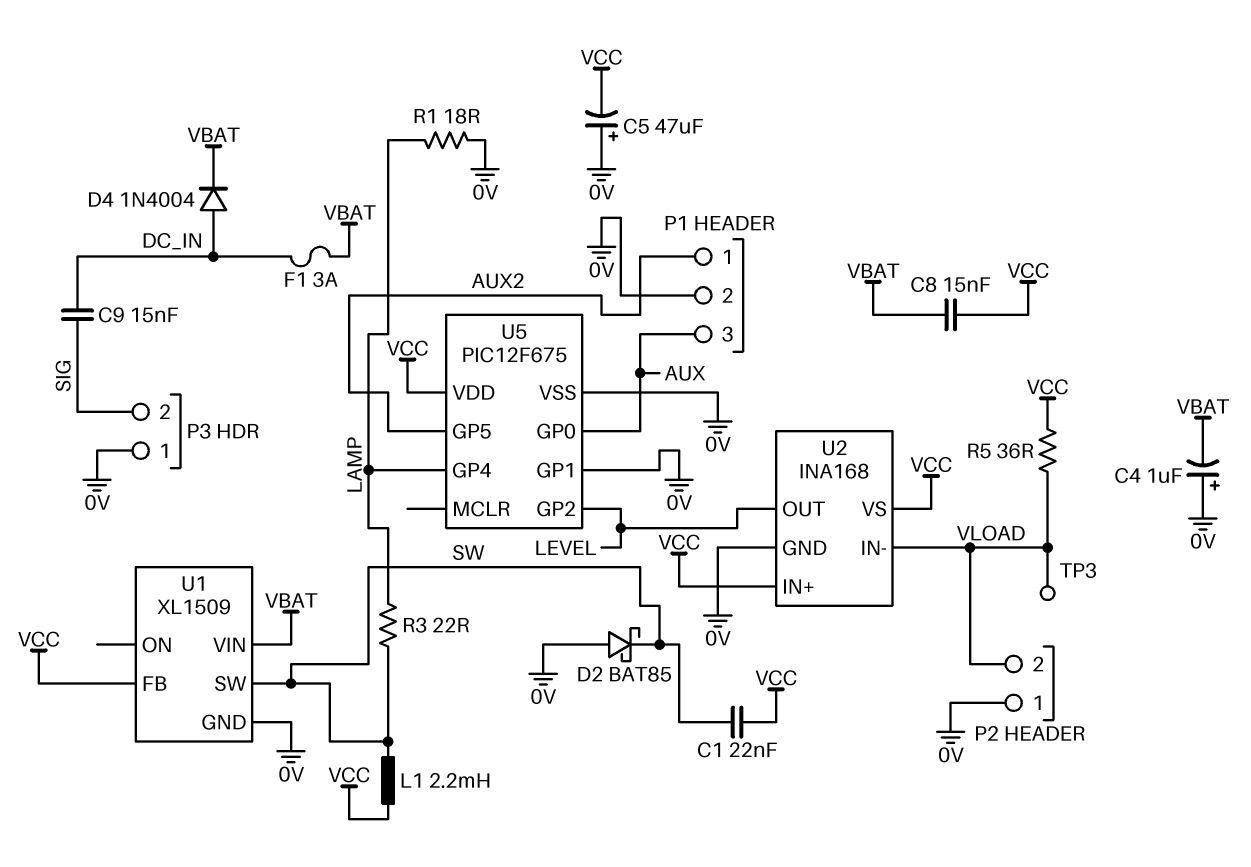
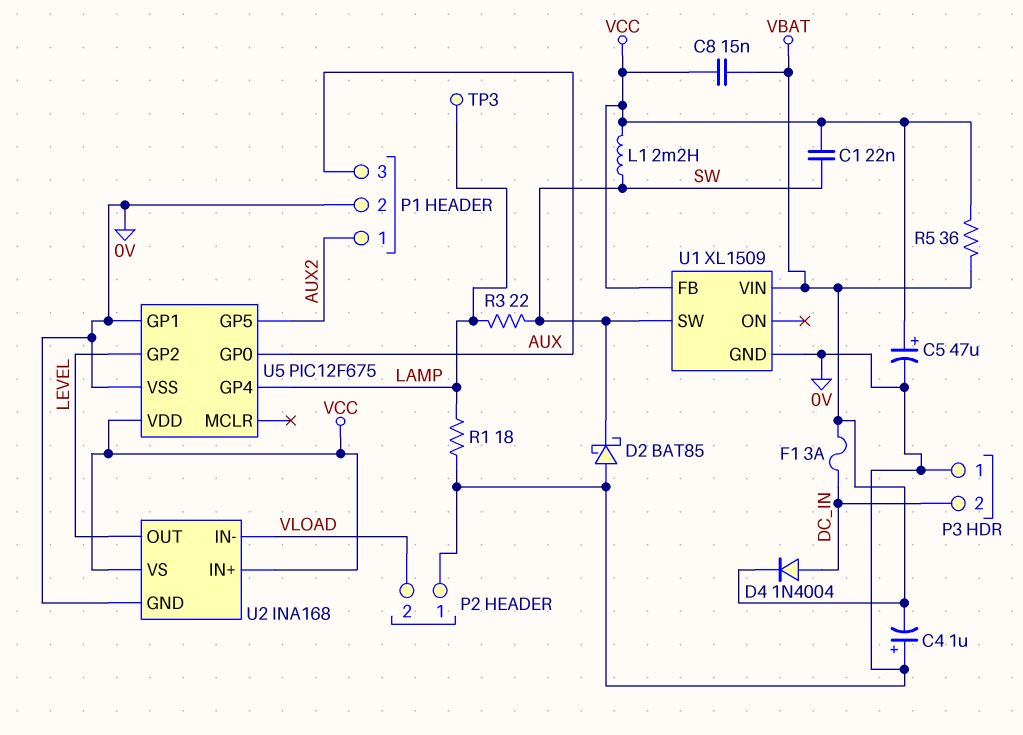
C5: 47uF (plus 0V, minus VCC) -> 47uF (plus VCC, minus 0V)
C9: 15nF (DC_IN, SIG) -> none
P3 pin 2: SIG -> DC_IN
R5: 36 (VCC, VLOAD) -> 36 (VBAT, VCC)
TP3: test point (VLOAD) -> test point (LAMP)

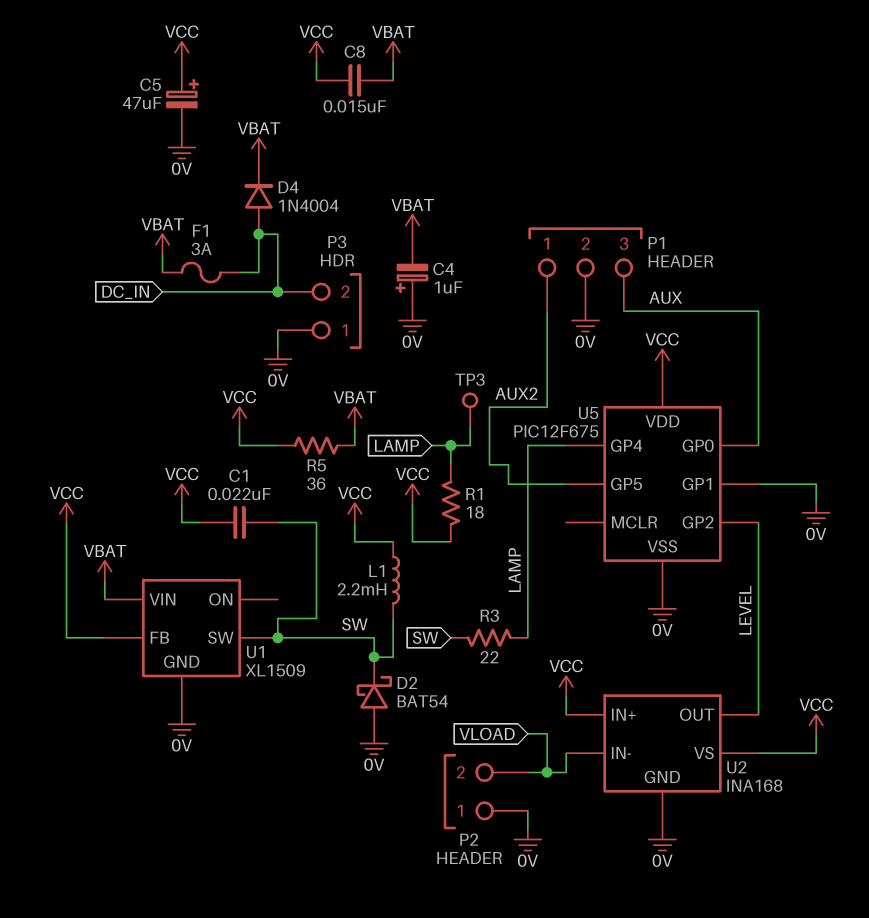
D2: schottky BAT85 (A 0V, K SW) -> schottky BAT54 (A 0V, K SW)
R1: 18 (0V, LAMP) -> 18 (LAMP, VCC)

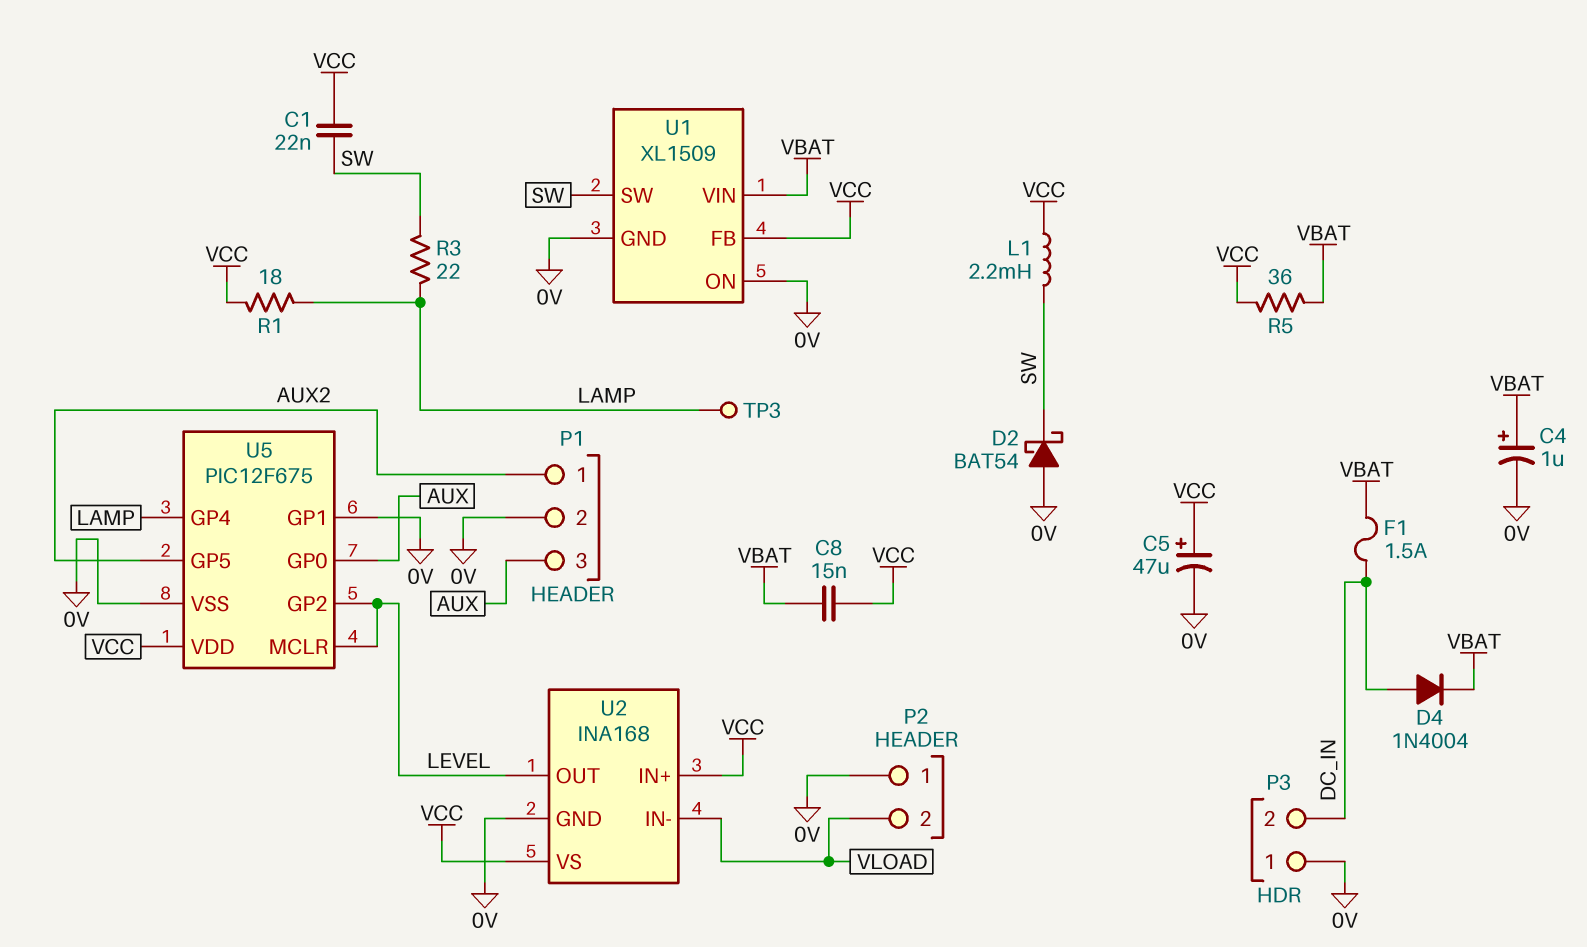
C4: 1uF (plus 0V, minus VBAT) -> 1uF (plus VBAT, minus 0V)
F1: 3A (DC_IN, VBAT) -> 1.5A (DC_IN, VBAT)
U1 pin ON: none -> 0V
U5 pin MCLR: none -> LEVEL

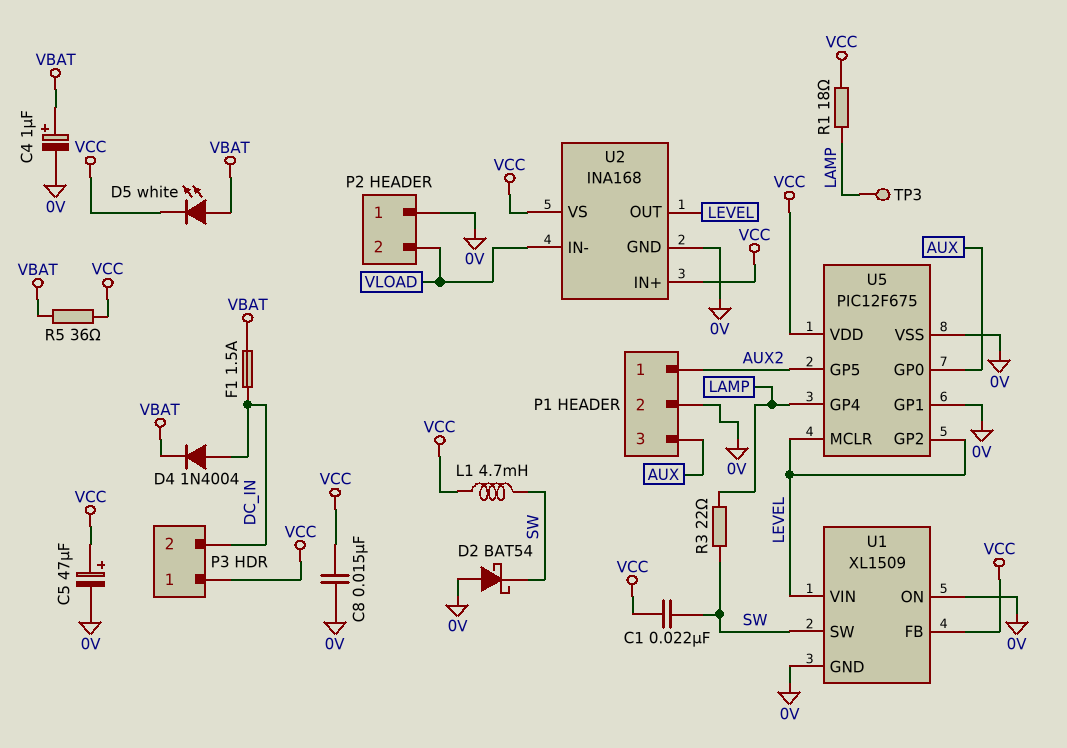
C8: 15nF (VBAT, VCC) -> 15nF (0V, VCC)
D5: none -> LED white (A VBAT, K VCC)
L1: 2.2mH (SW, VCC) -> 4.7mH (SW, VCC)
P3 pin 1: 0V -> VCC
U1 pin VIN: VBAT -> LEVEL

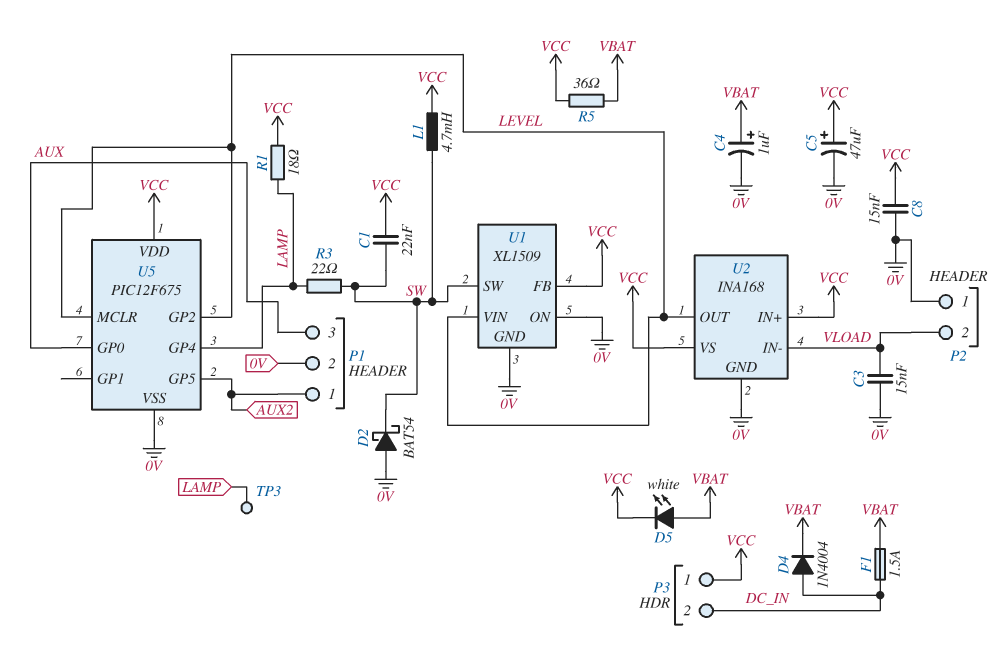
C3: none -> 15nF (0V, VLOAD)
U5 pin GP1: 0V -> none

